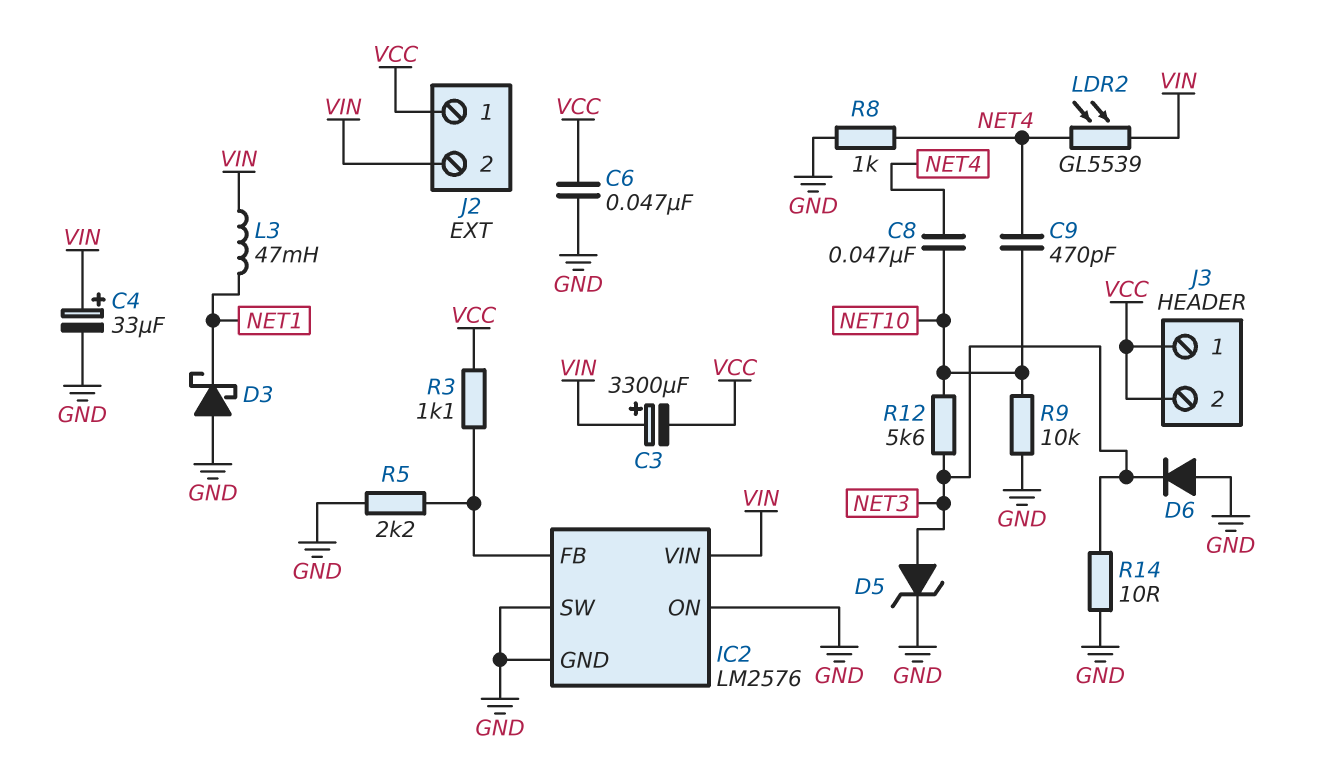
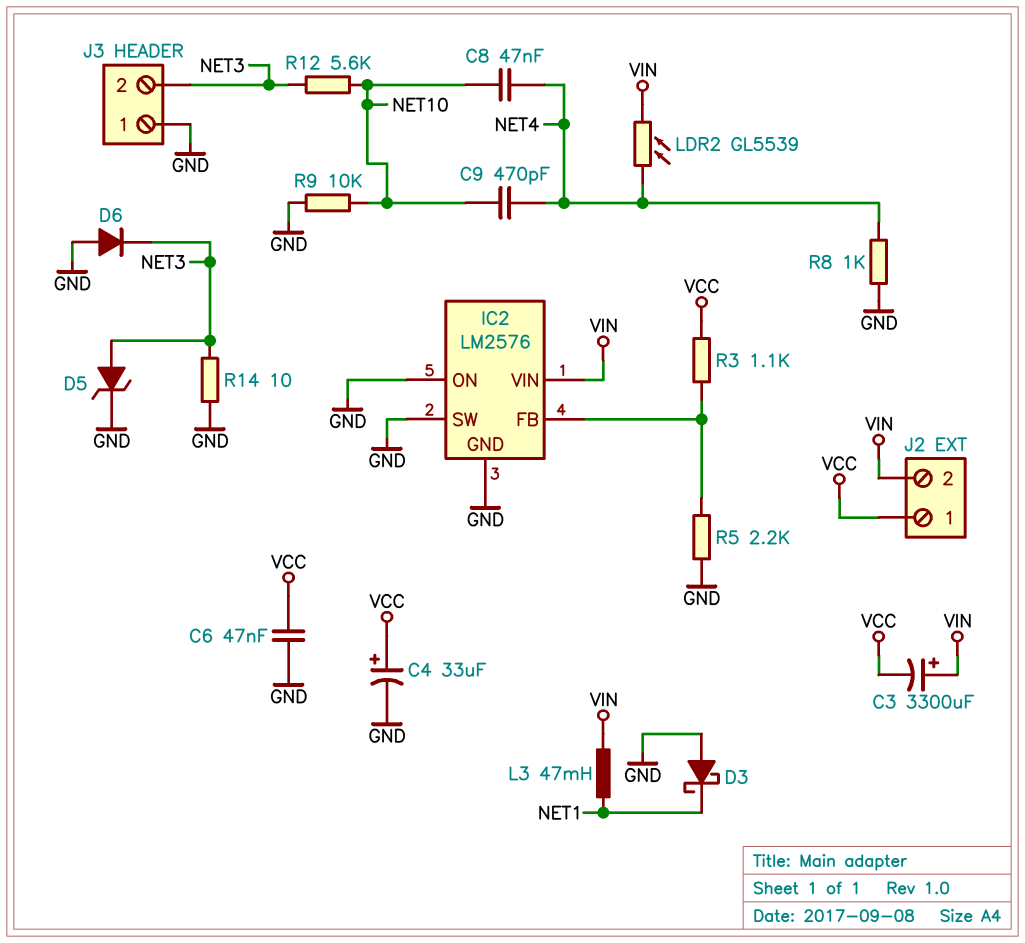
C4: 33uF (plus VIN, minus GND) -> 33uF (plus VCC, minus GND)
J3 pin 1: VCC -> GND
J3 pin 2: VCC -> NET3

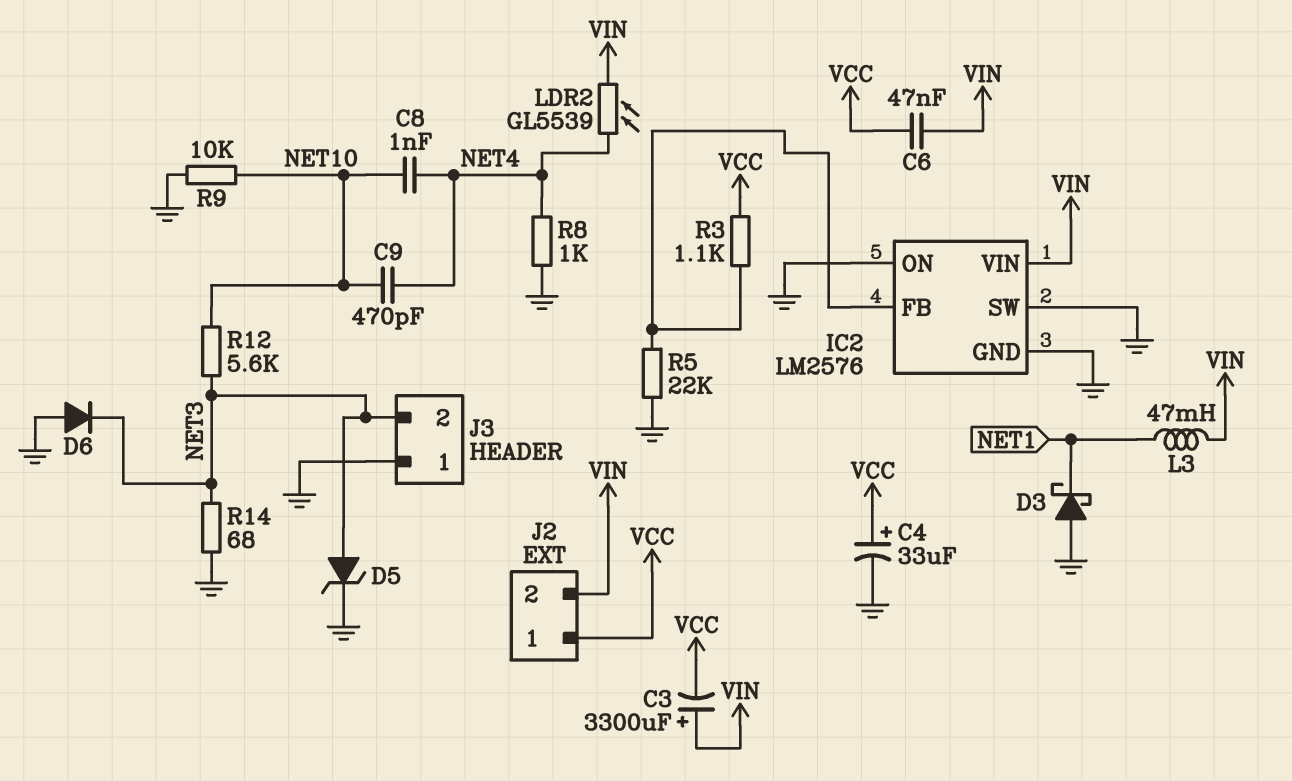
C6: 47nF (GND, VCC) -> 47nF (VCC, VIN)
C8: 47nF (NET4, NET10) -> 1nF (NET4, NET10)
R5: 2.2k (GND, IC2/FB) -> 22k (GND, IC2/FB)
R14: 10 (GND, NET3) -> 68 (GND, NET3)

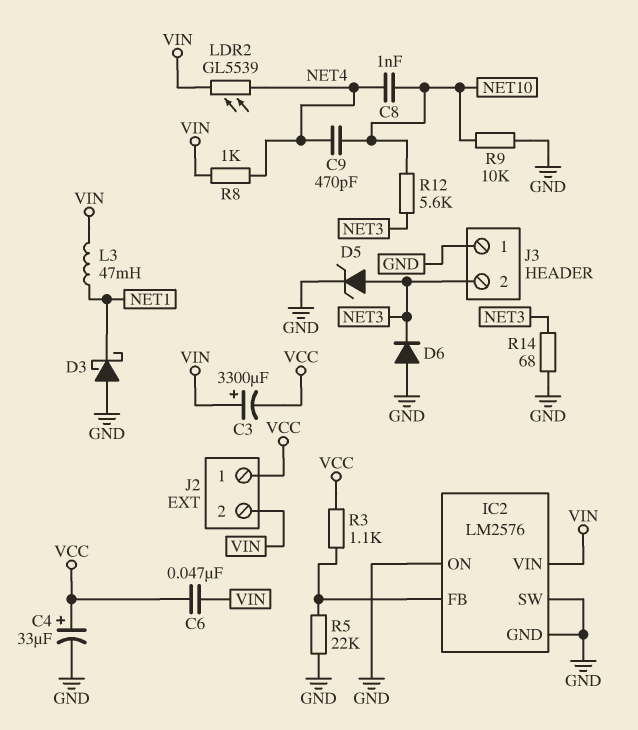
R8: 1k (GND, NET4) -> 1k (NET4, VIN)

